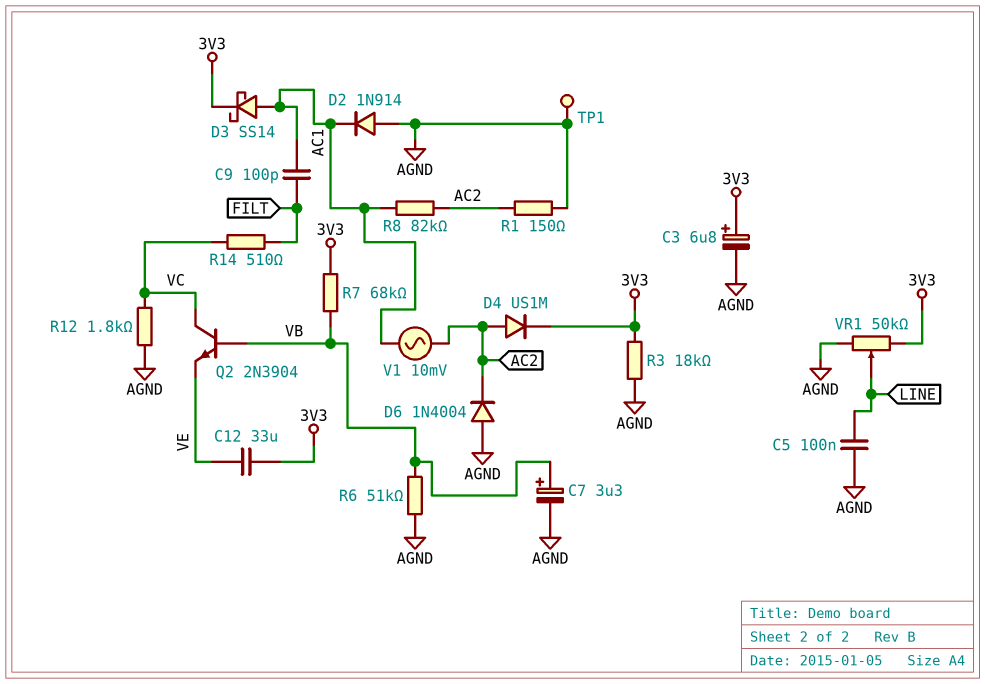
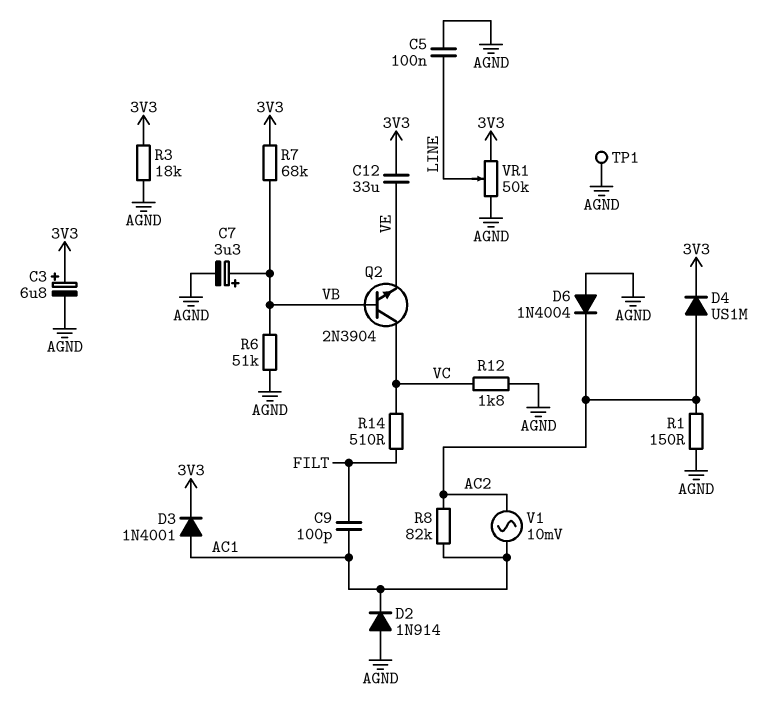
D3: schottky SS14 (A AC1, K 3V3) -> diode 1N4001 (A AC1, K 3V3)

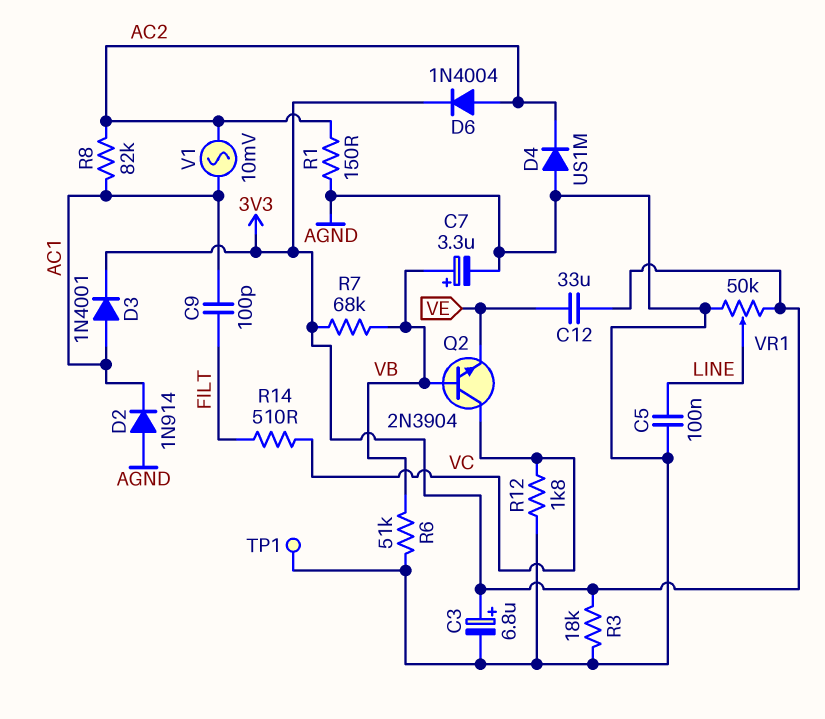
D4: diode US1M (A AC2, K 3V3) -> diode US1M (A AGND, K AC2)
D6: diode 1N4004 (A AGND, K AC2) -> diode 1N4004 (A AC2, K 3V3)

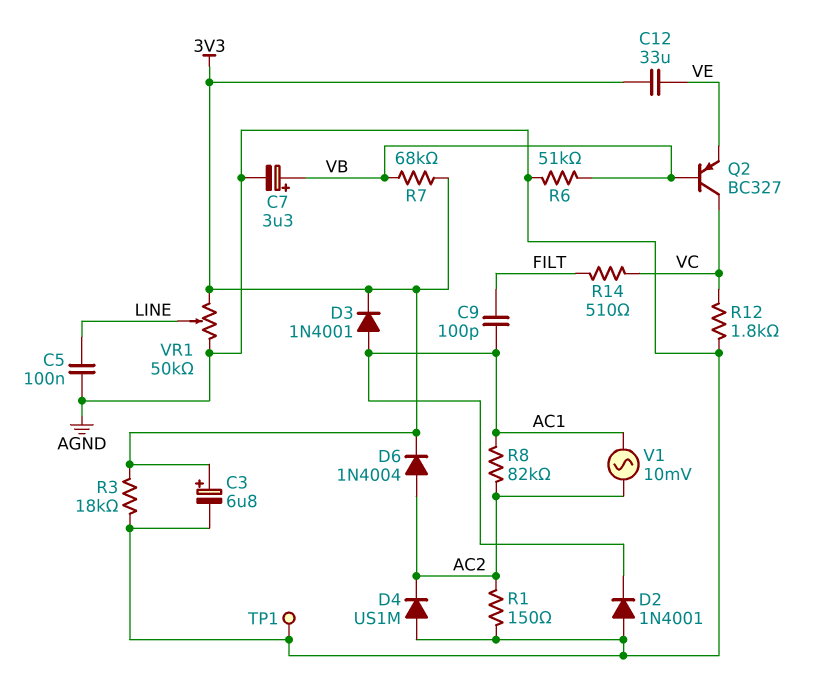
D2: diode 1N914 (A AGND, K AC1) -> diode 1N4001 (A AGND, K AC1)
Q2: NPN 2N3904 (B VB, C VC, E VE) -> PNP BC327 (B VB, C VC, E VE)

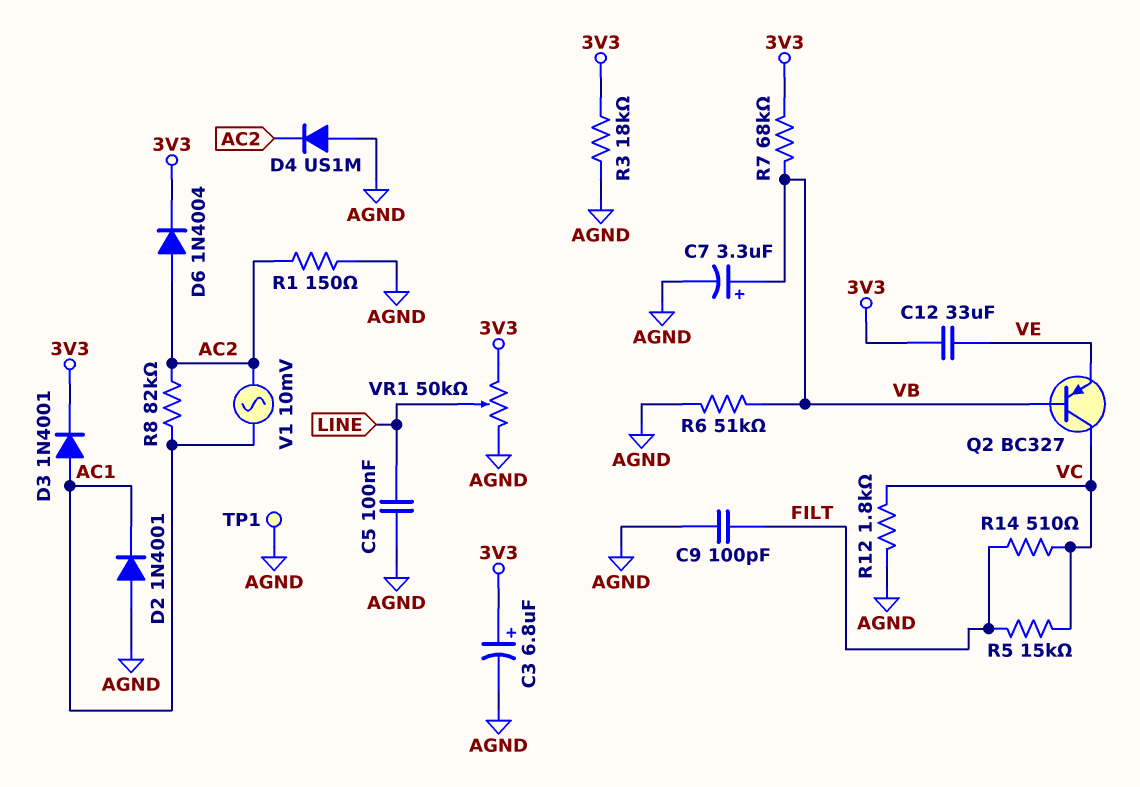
C9: 100pF (AC1, FILT) -> 100pF (AGND, FILT)
R5: none -> 15k (FILT, VC)

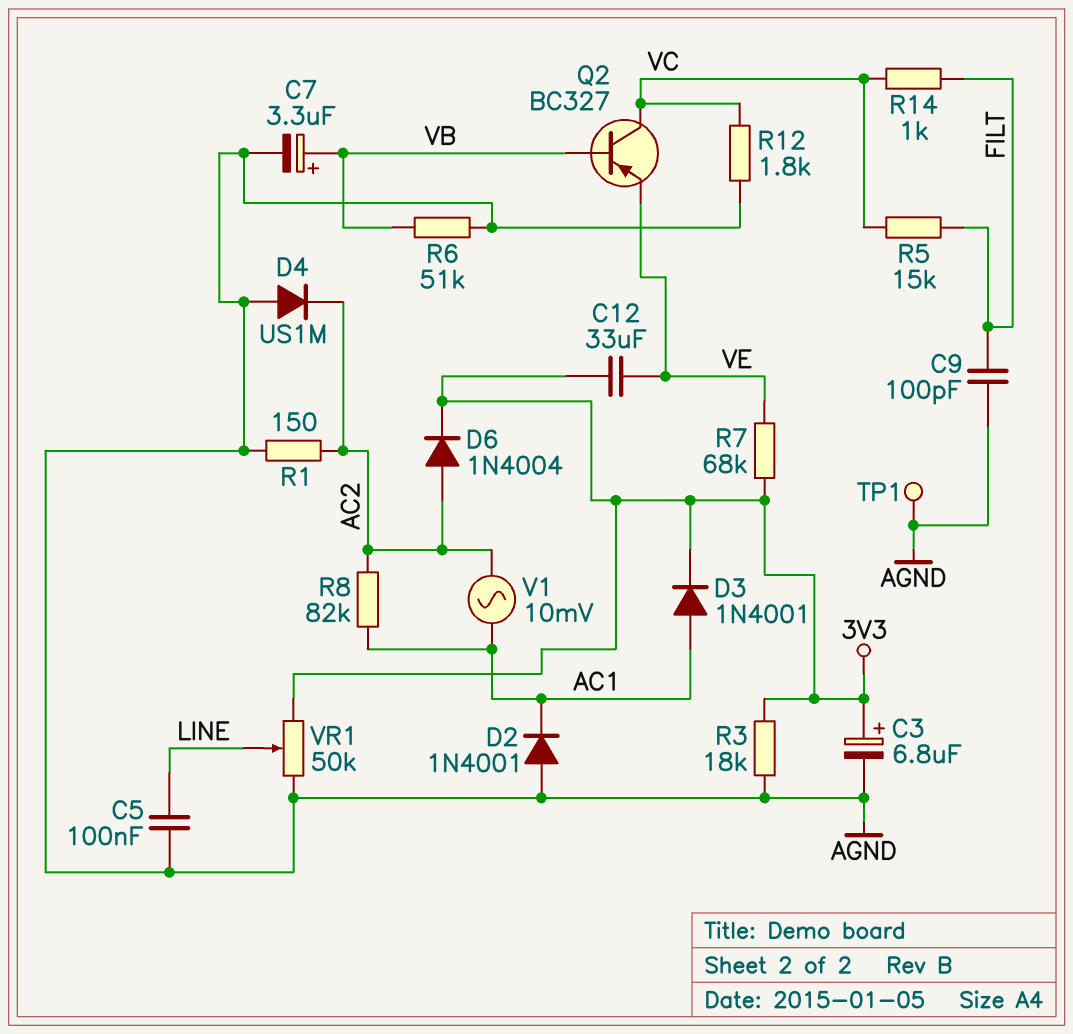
R7: 68k (3V3, VB) -> 68k (3V3, VE)
R14: 510 (FILT, VC) -> 1k (FILT, VC)

